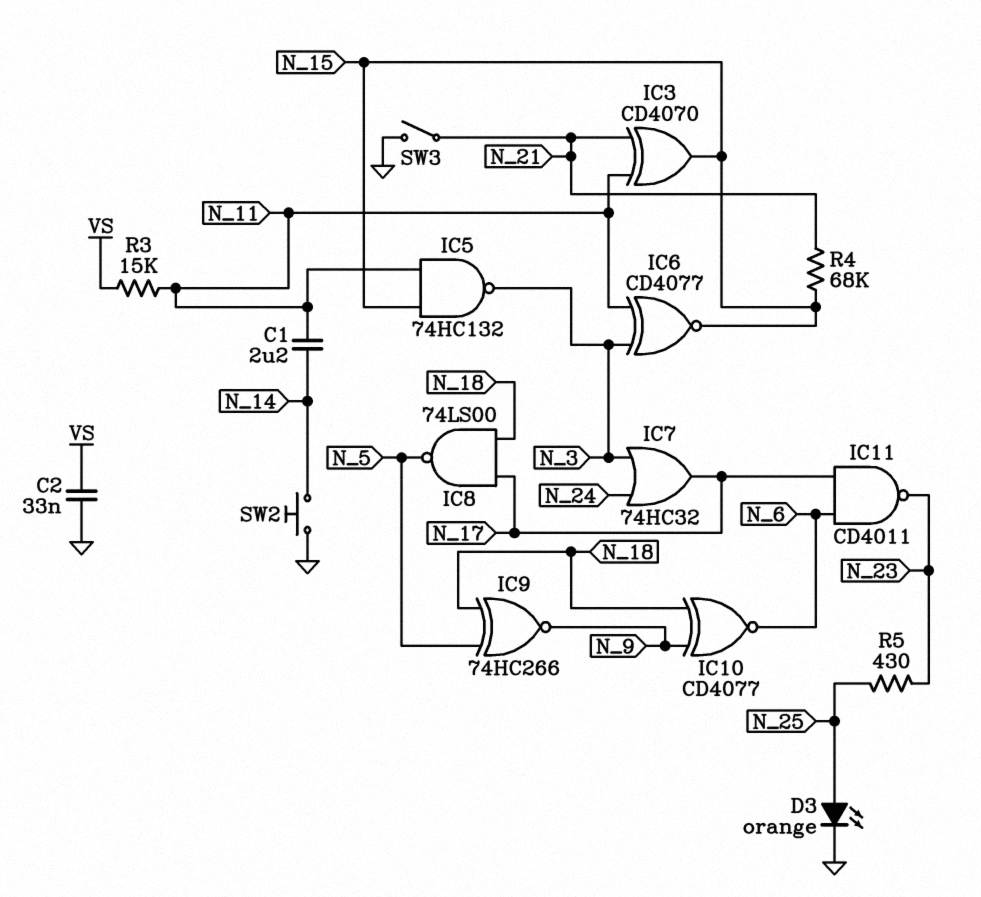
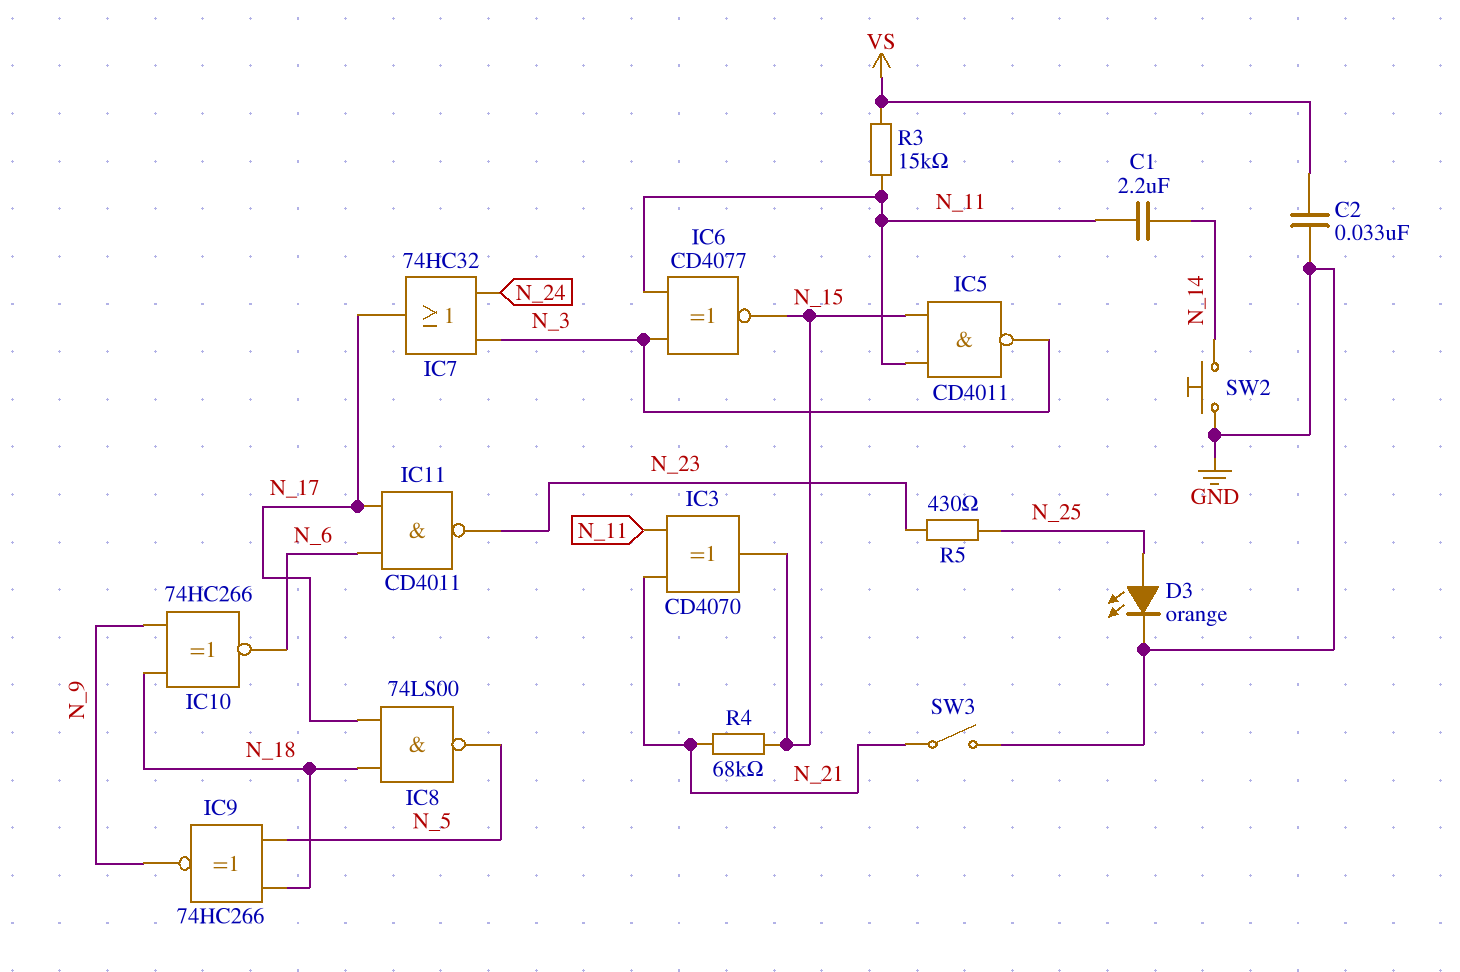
IC5: NAND 74HC132 (in N_11, in N_15, out N_3) -> NAND CD4011 (in N_11, in N_15, out N_3)
IC10: XNOR CD4077 (in N_9, in N_18, out N_6) -> XNOR 74HC266 (in N_9, in N_18, out N_6)

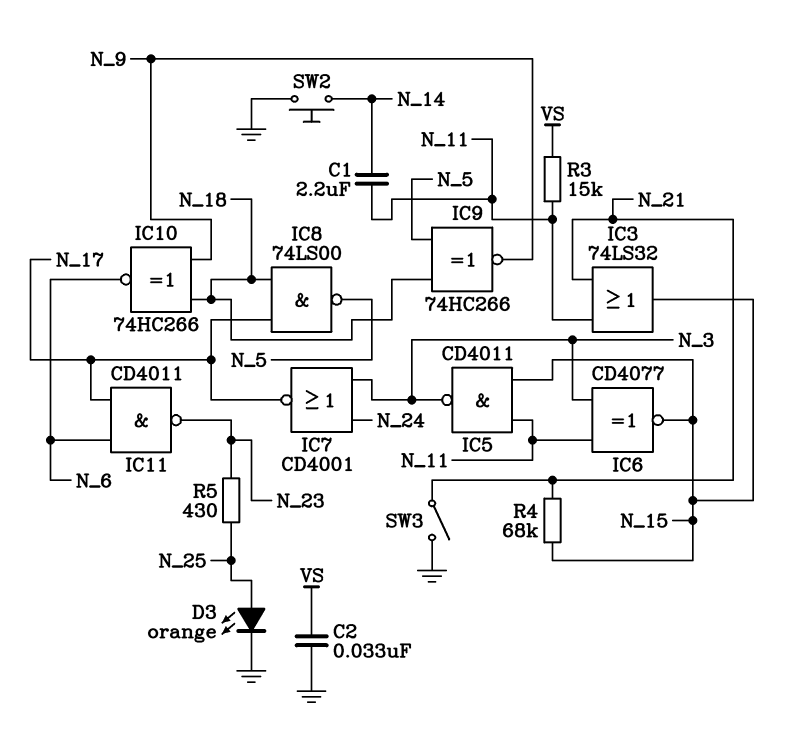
IC3: XOR CD4070 (in N_11, in N_21, out N_15) -> OR 74LS32 (in N_11, in N_21, out N_15)
IC7: OR 74HC32 (in N_3, in N_24, out N_17) -> NOR CD4001 (in N_3, in N_24, out N_17)

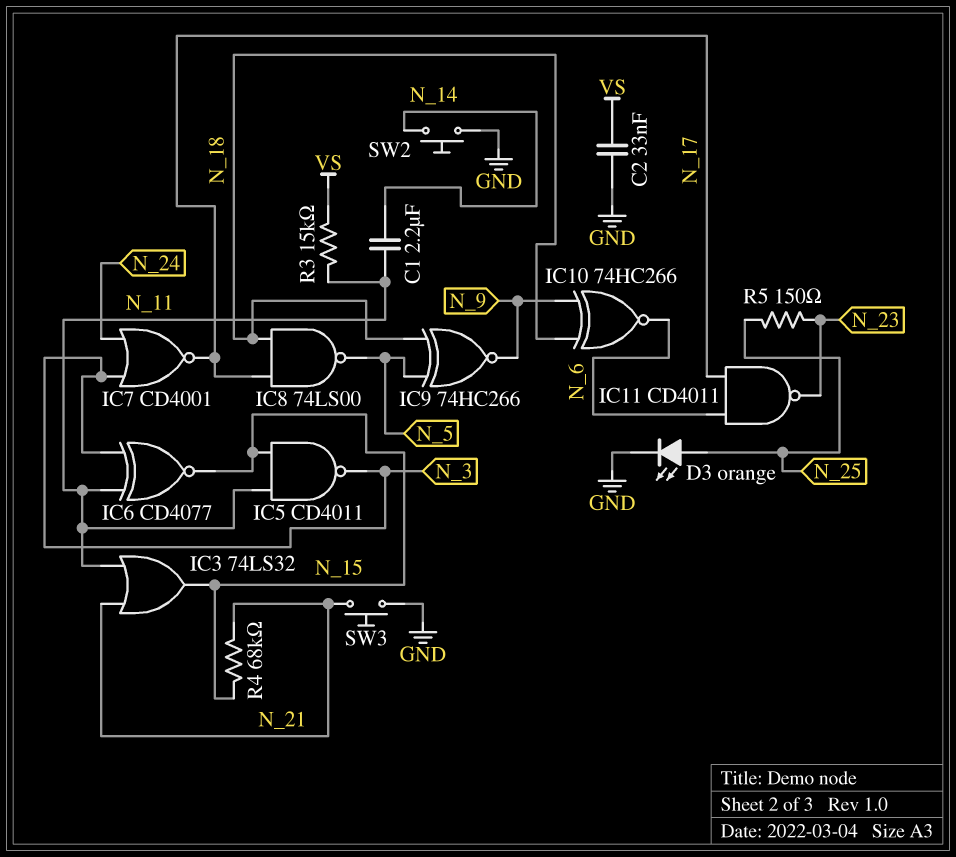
R5: 430 (N_23, N_25) -> 150 (N_23, N_25)
SW3: switch (GND, N_21) -> button (GND, N_21)

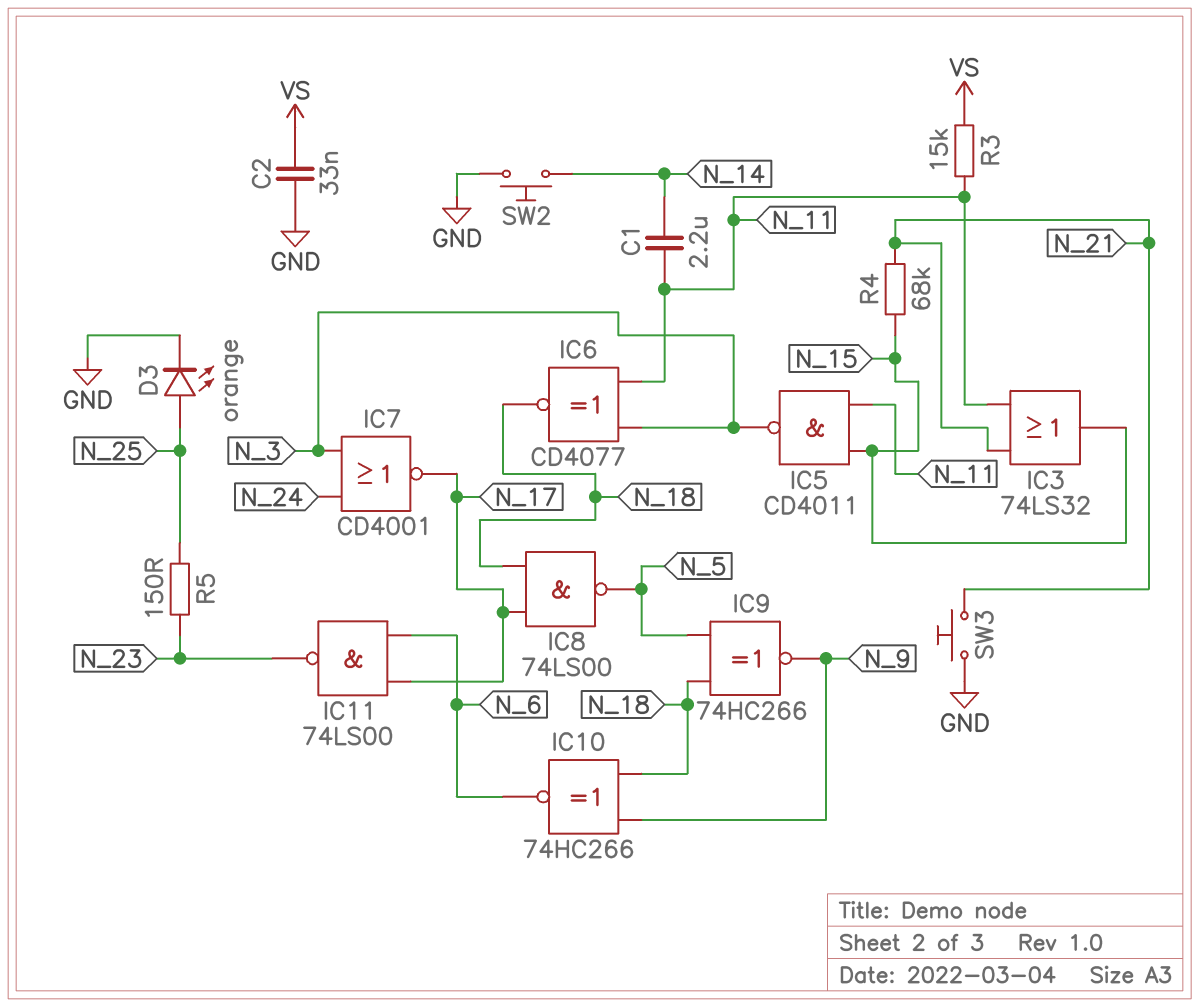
IC6: XNOR CD4077 (in N_3, in N_11, out N_15) -> XNOR CD4077 (in N_3, in N_11, out N_18)
IC11: NAND CD4011 (in N_6, in N_17, out N_23) -> NAND 74LS00 (in N_6, in N_17, out N_23)

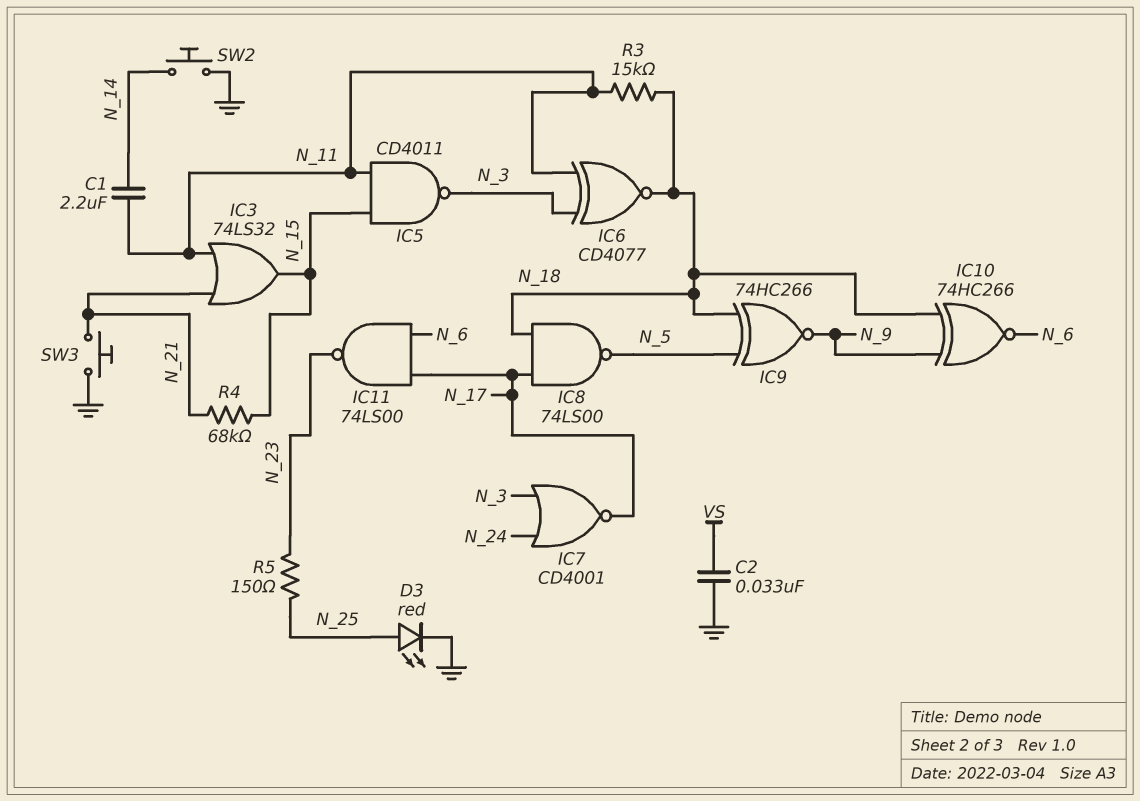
D3: LED orange (A N_25, K GND) -> LED red (A N_25, K GND)
R3: 15k (N_11, VS) -> 15k (N_11, N_18)

